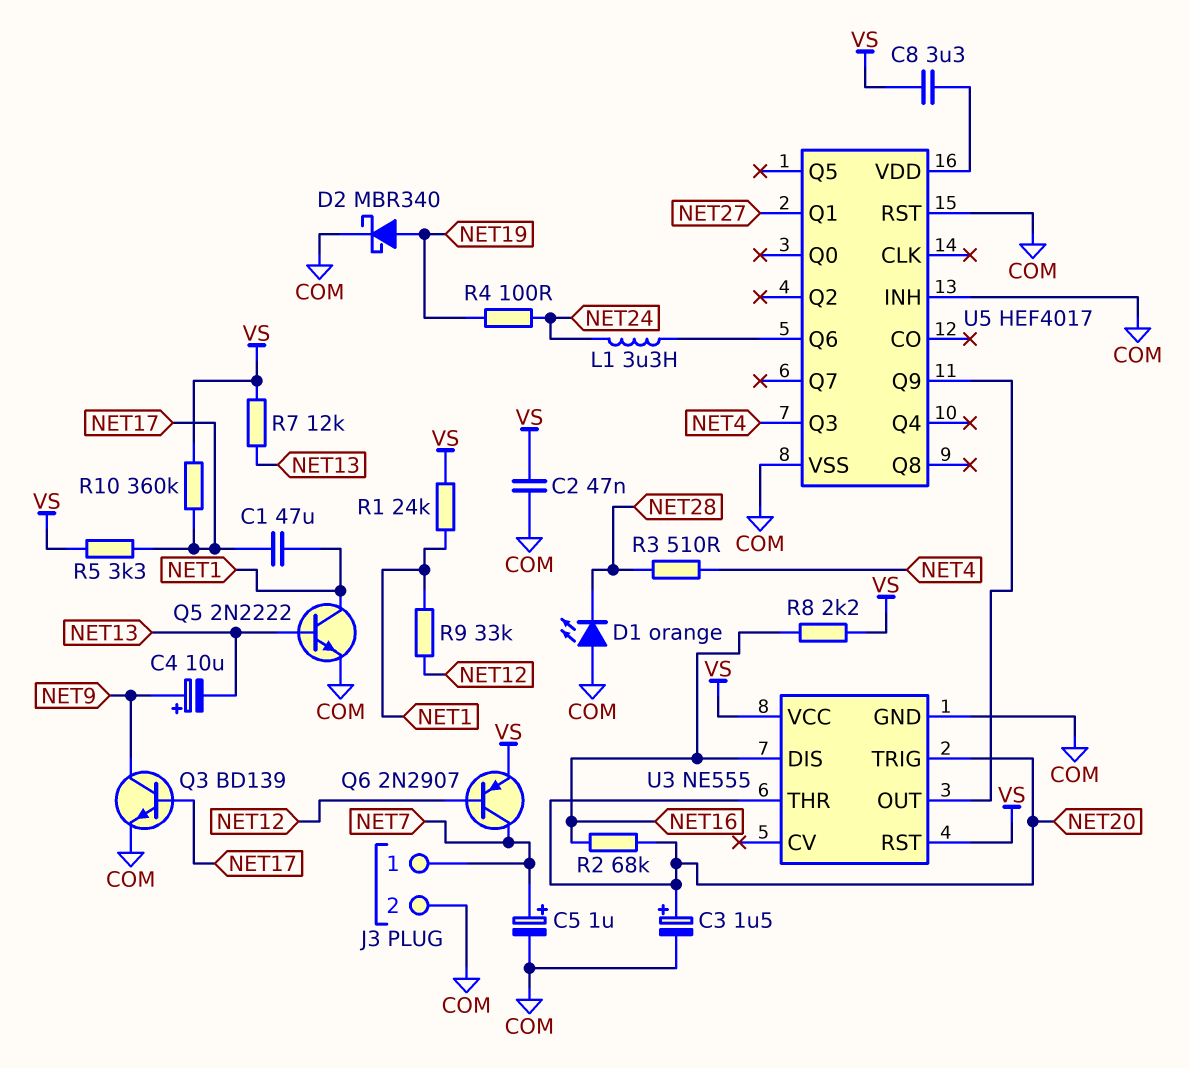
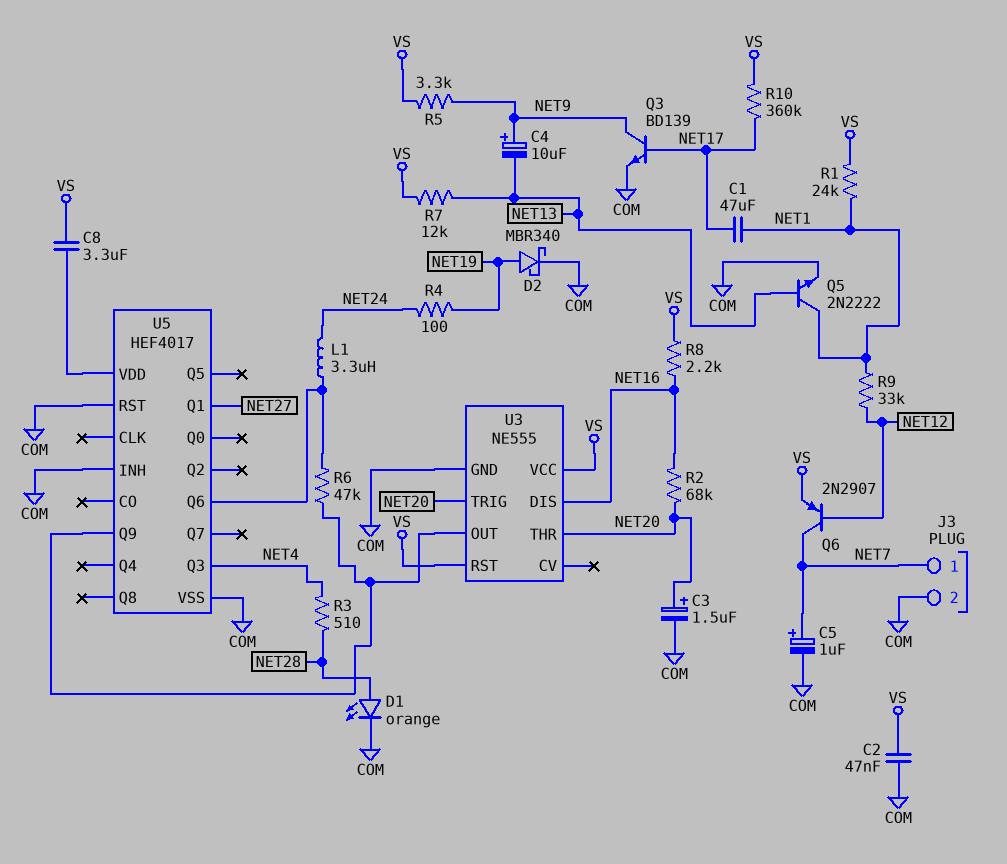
D1: LED orange (A COM, K NET28) -> LED orange (A NET28, K COM)
R5: 3.3k (NET17, VS) -> 3.3k (NET9, VS)
R6: none -> 47k (U3/OUT, U5/Q6)

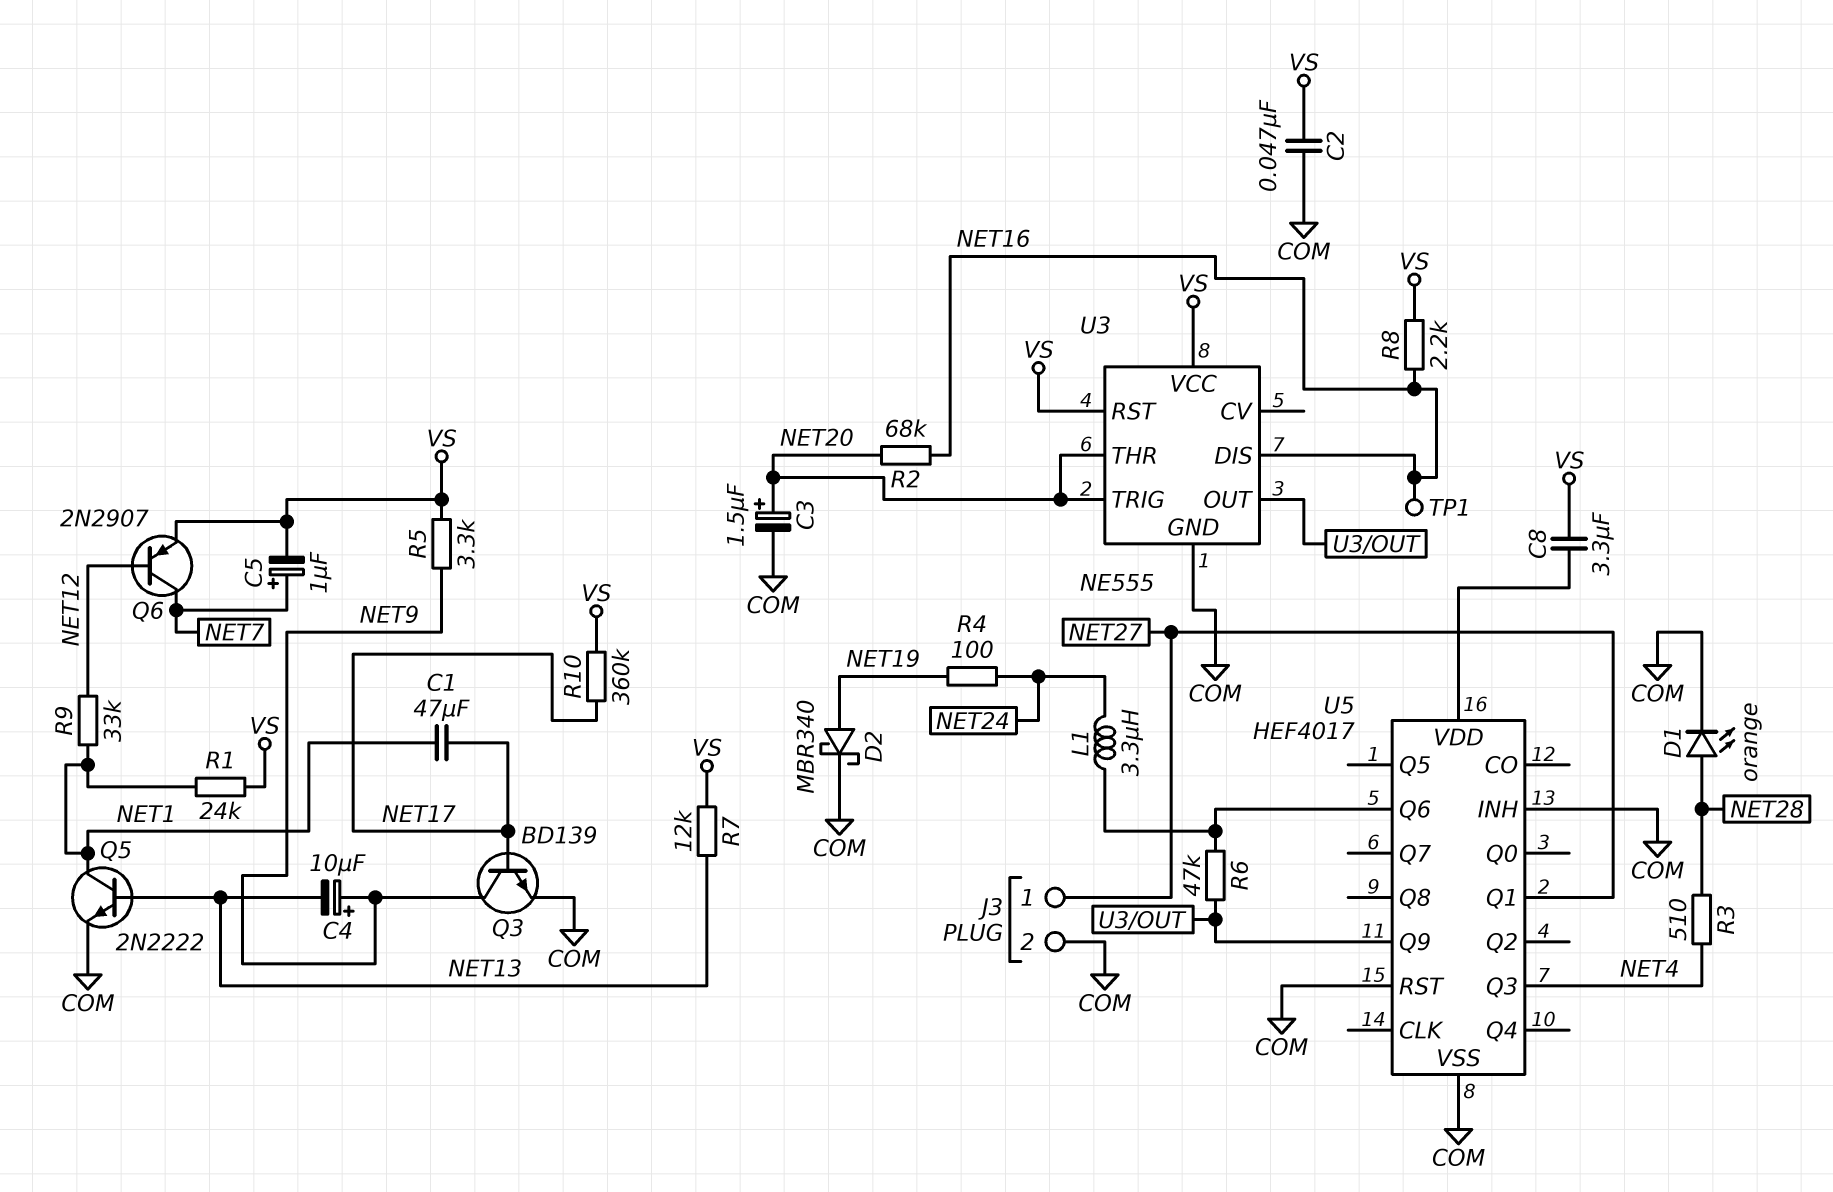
C5: 1uF (plus NET7, minus COM) -> 1uF (plus NET7, minus VS)
J3 pin 1: NET7 -> NET27
TP1: none -> test point (NET16)

